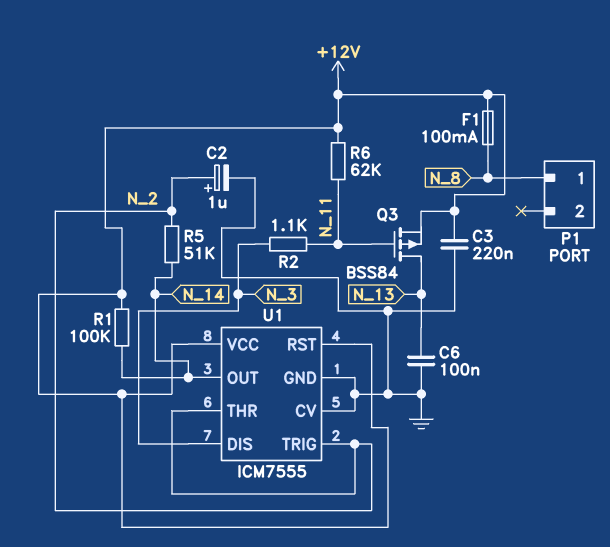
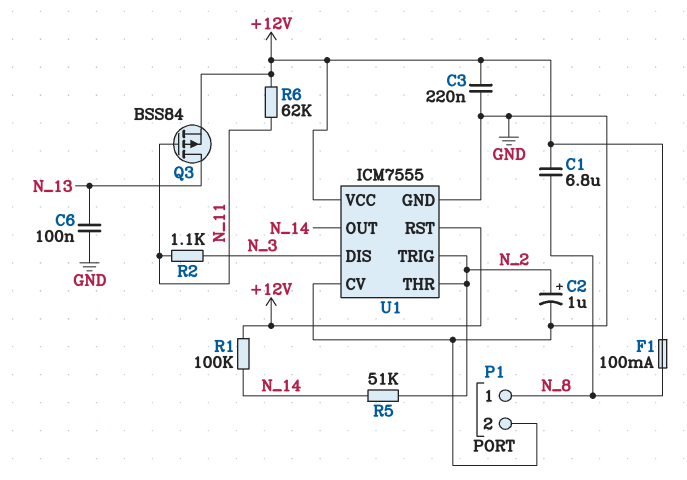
C1: none -> 6.8uF (+12V, N_8)
P1 pin 2: none -> GND

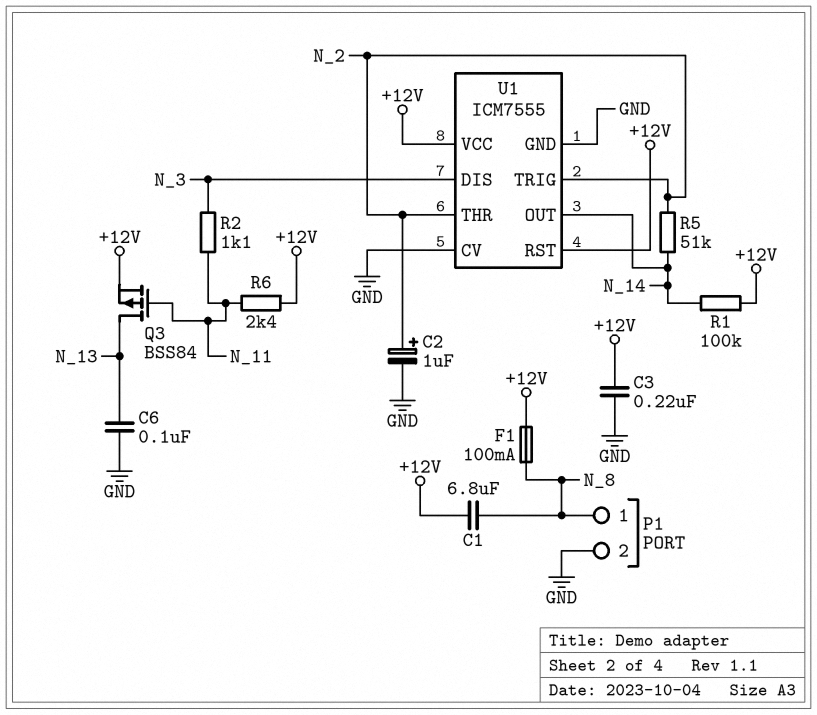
R6: 62k (+12V, N_11) -> 2.4k (+12V, N_11)

